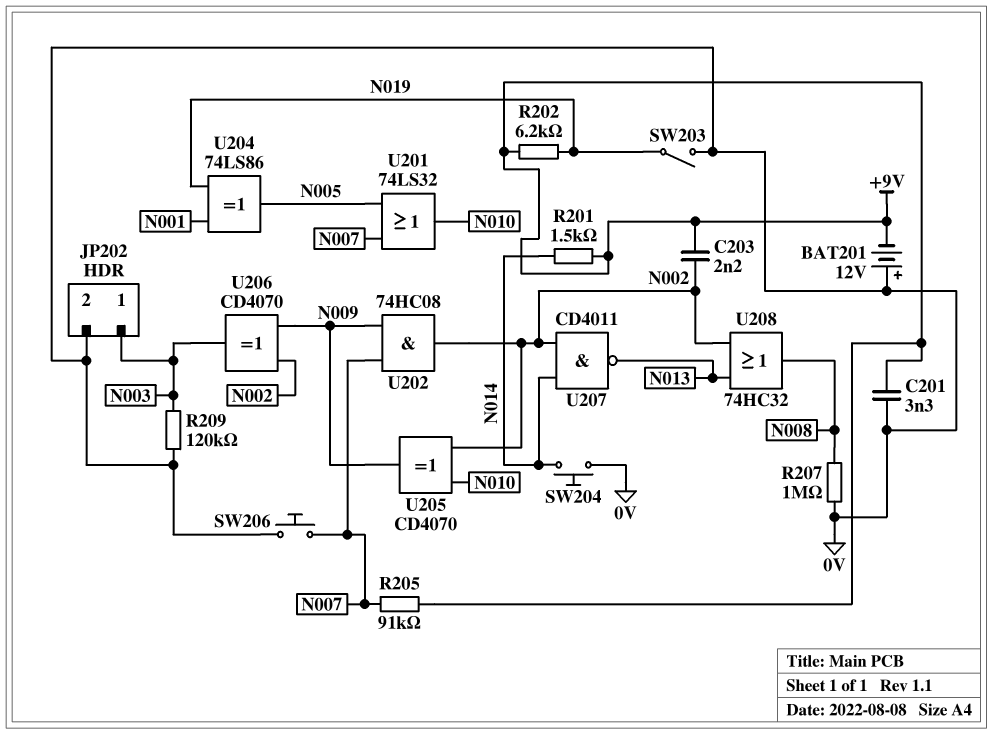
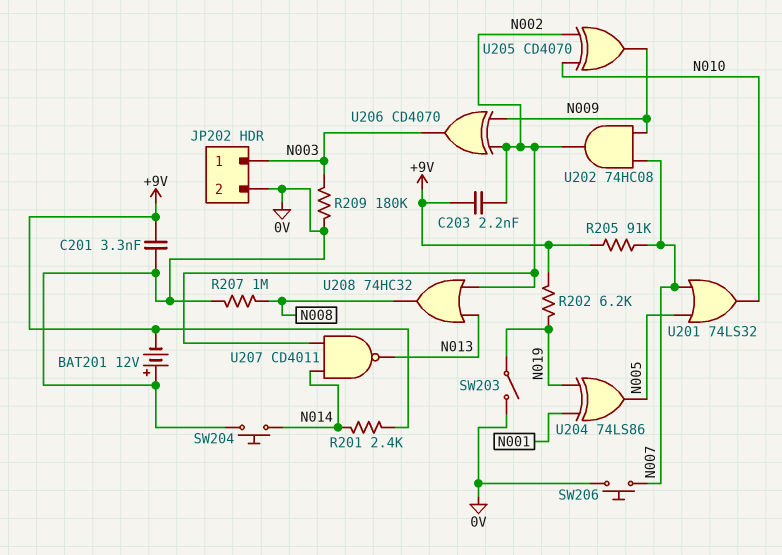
R201: 1.5k (+9V, N014) -> 2.4k (+9V, N014)
R209: 120k (0V, N003) -> 180k (0V, N003)

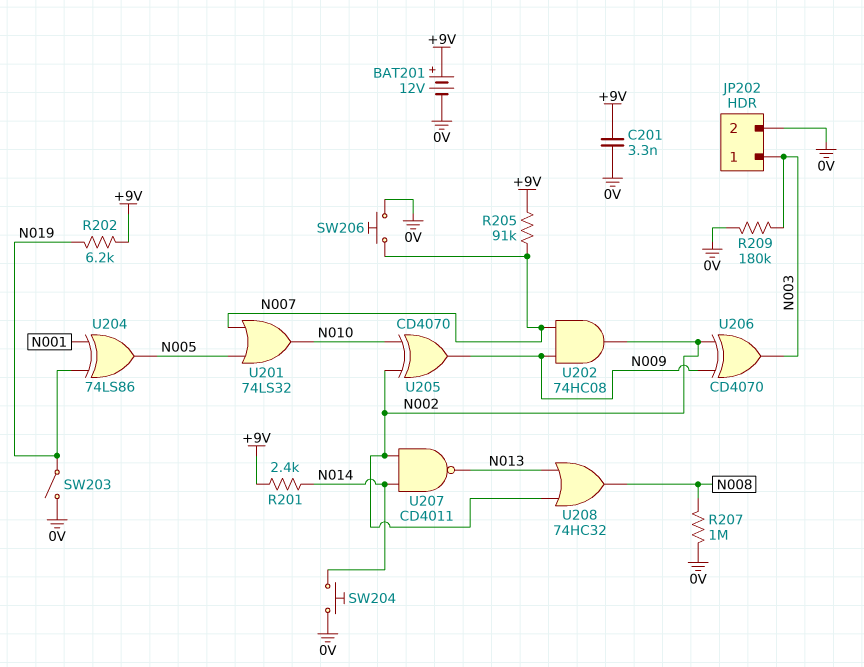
BAT201: 12V (plus 0V, minus +9V) -> 12V (plus +9V, minus 0V)
C203: 2.2nF (+9V, N002) -> none

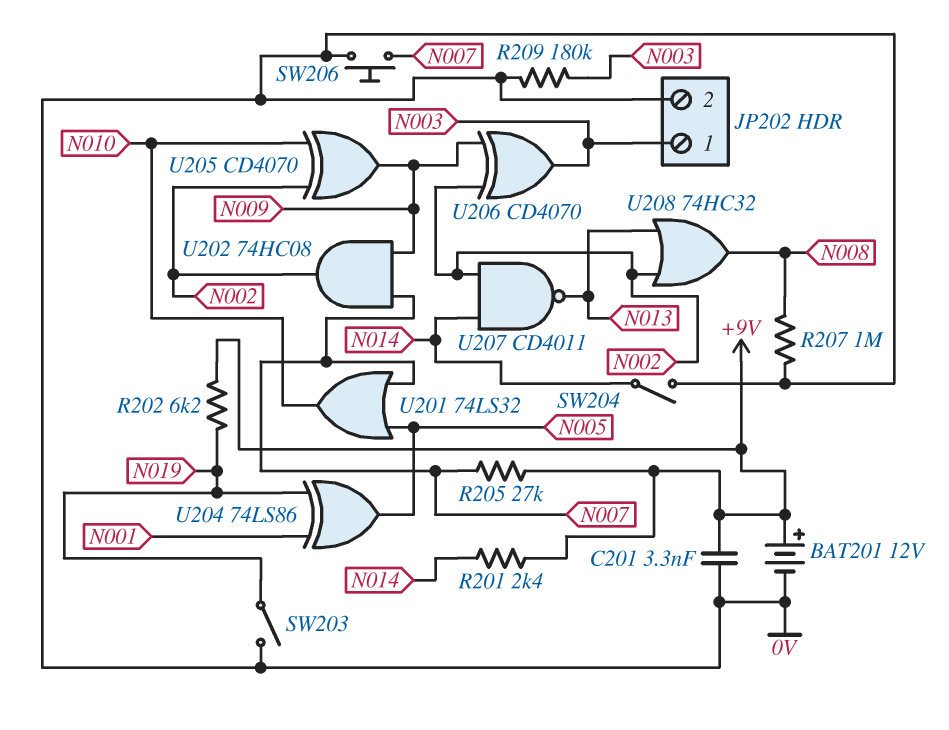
R205: 91k (+9V, N007) -> 27k (+9V, N007)
SW204: button (0V, N014) -> switch (0V, N014)

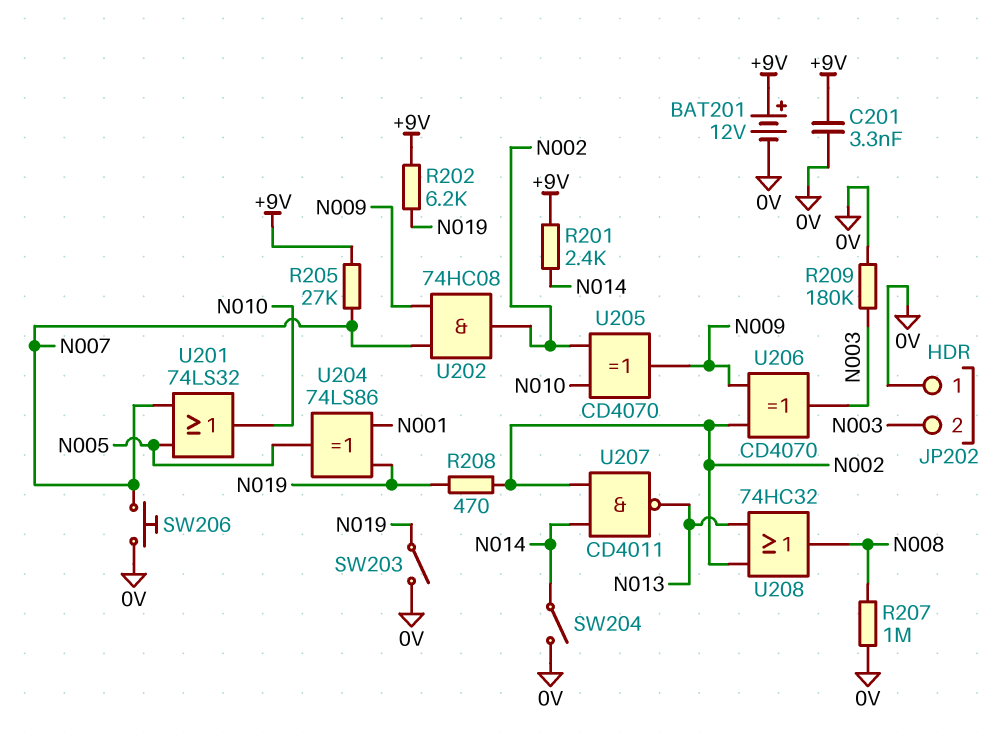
JP202 pin 1: N003 -> 0V
JP202 pin 2: 0V -> N003
R208: none -> 470 (N002, N019)

